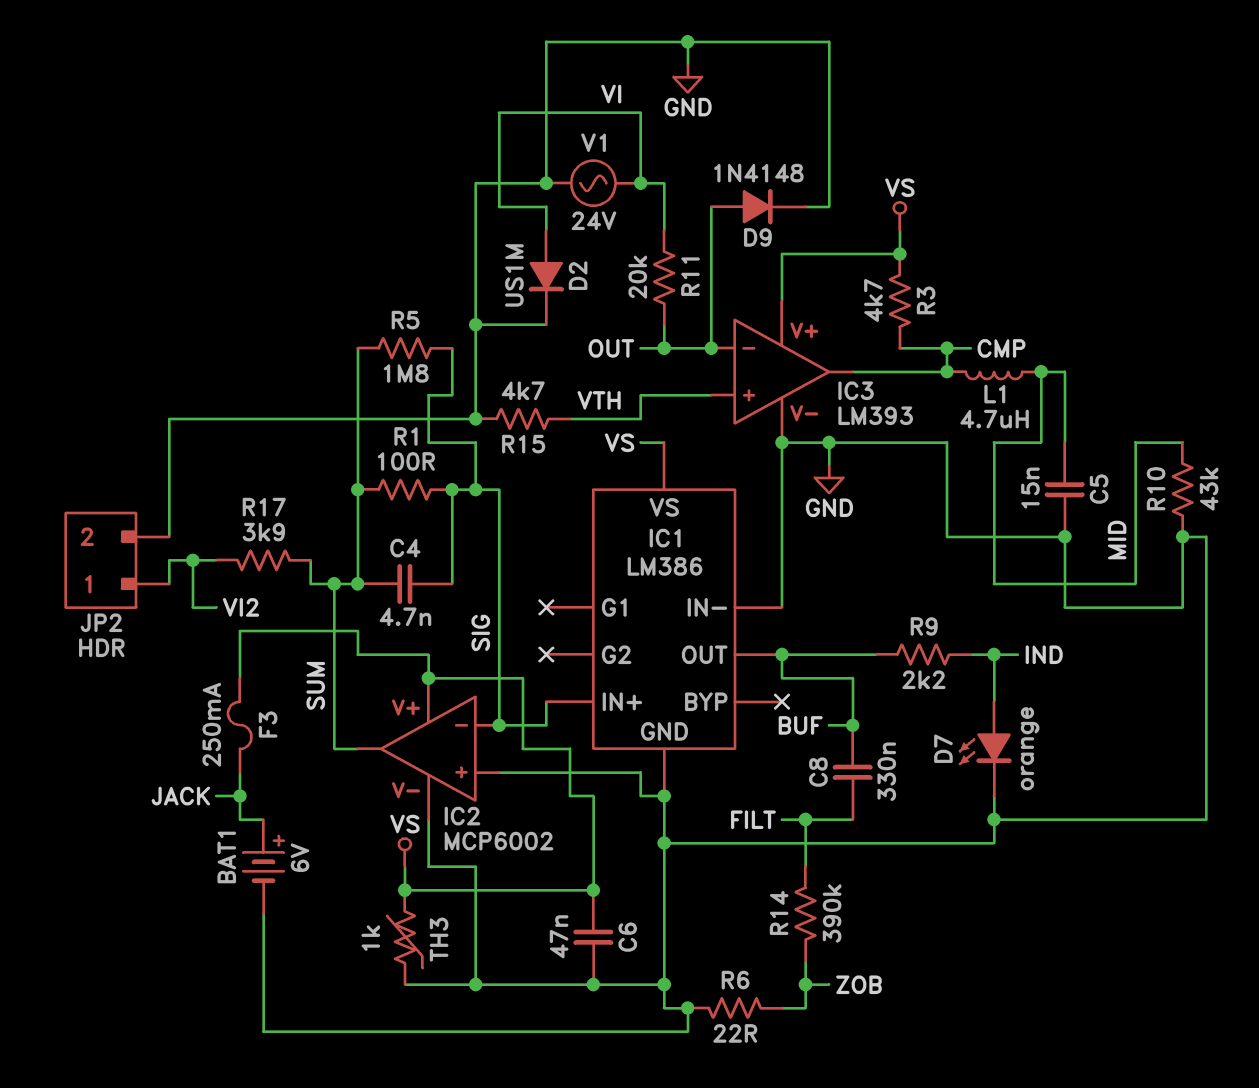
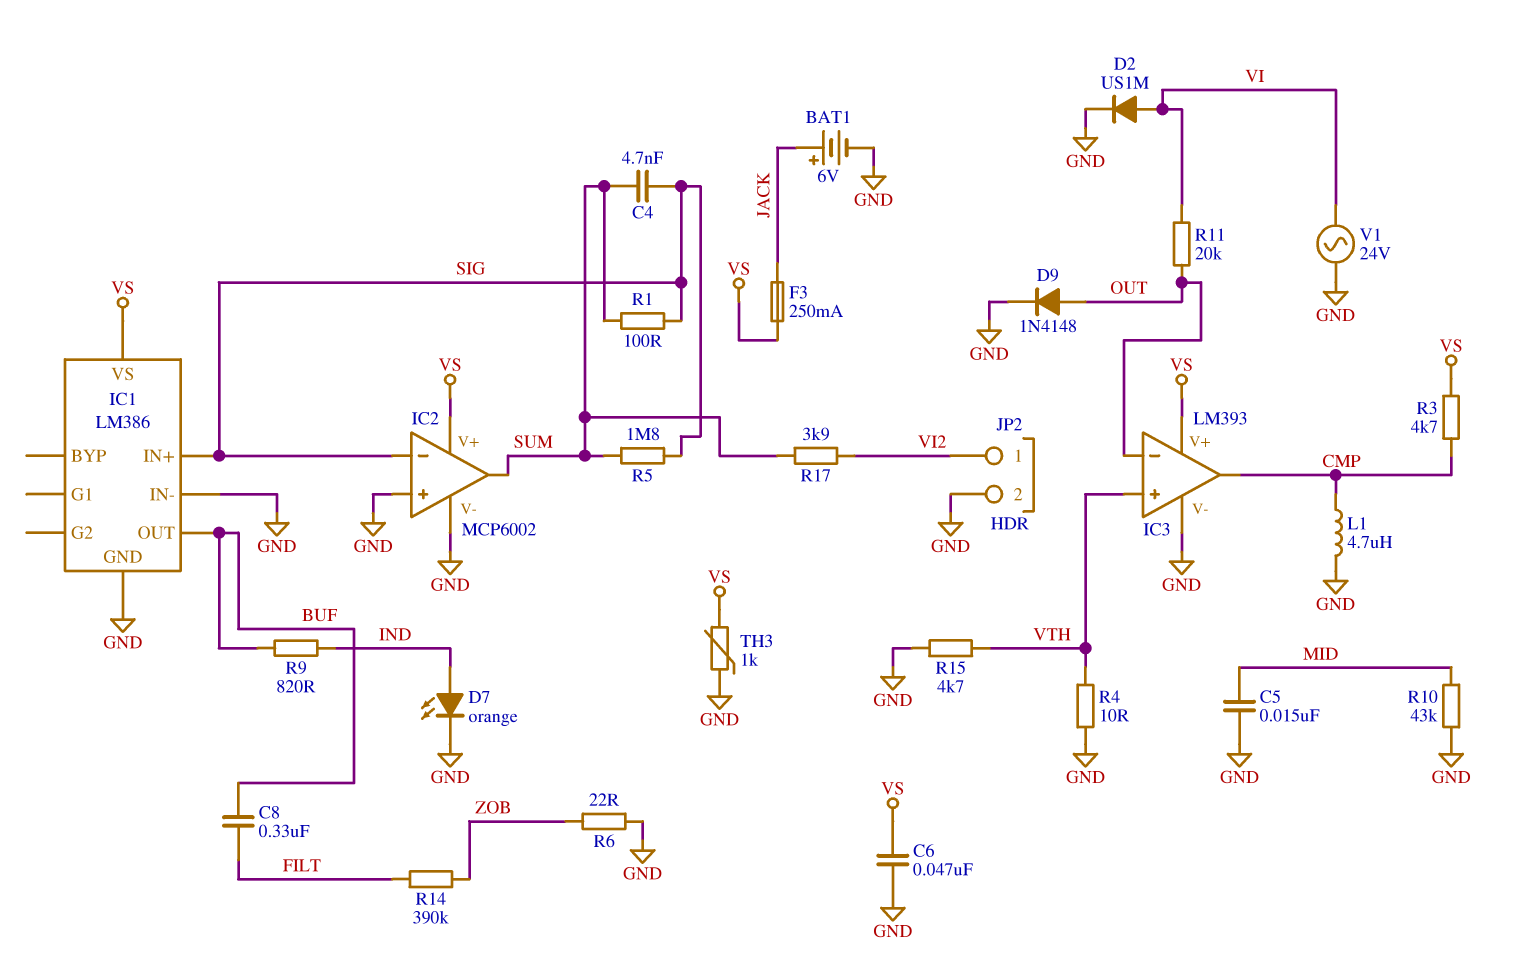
L1: 4.7uH (CMP, MID) -> 4.7uH (CMP, GND)
R4: none -> 10 (GND, VTH)
R9: 2.2k (BUF, IND) -> 820 (BUF, IND)

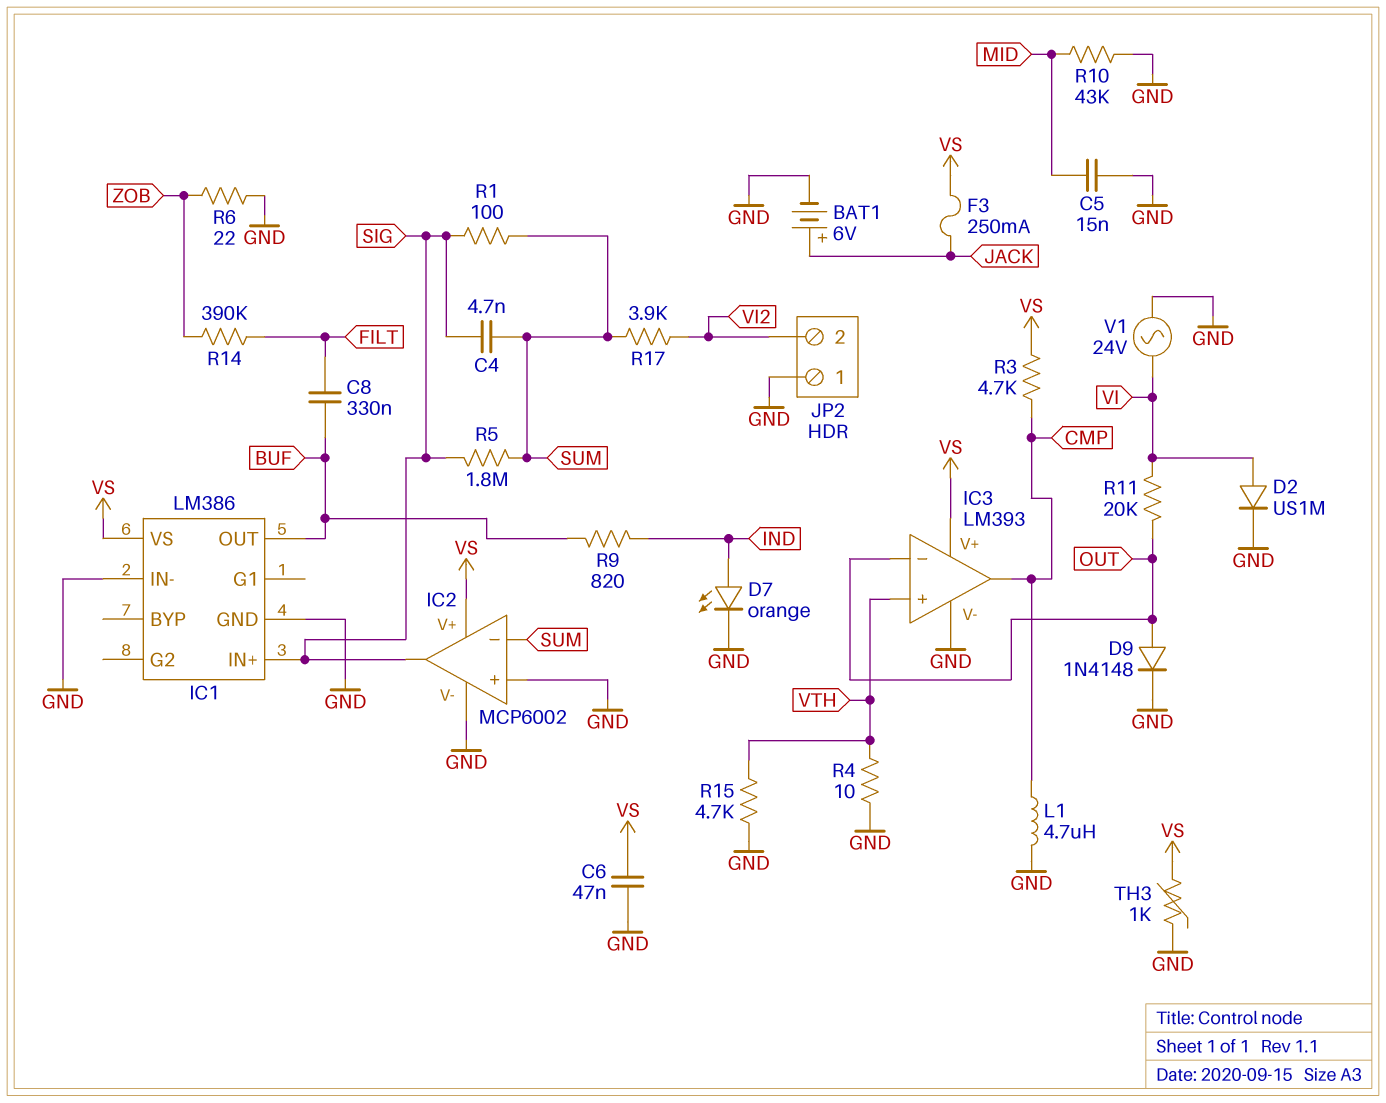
IC2 pin in-: SIG -> SUM
IC2 pin out: SUM -> SIG
JP2 pin 1: VI2 -> GND
JP2 pin 2: GND -> VI2

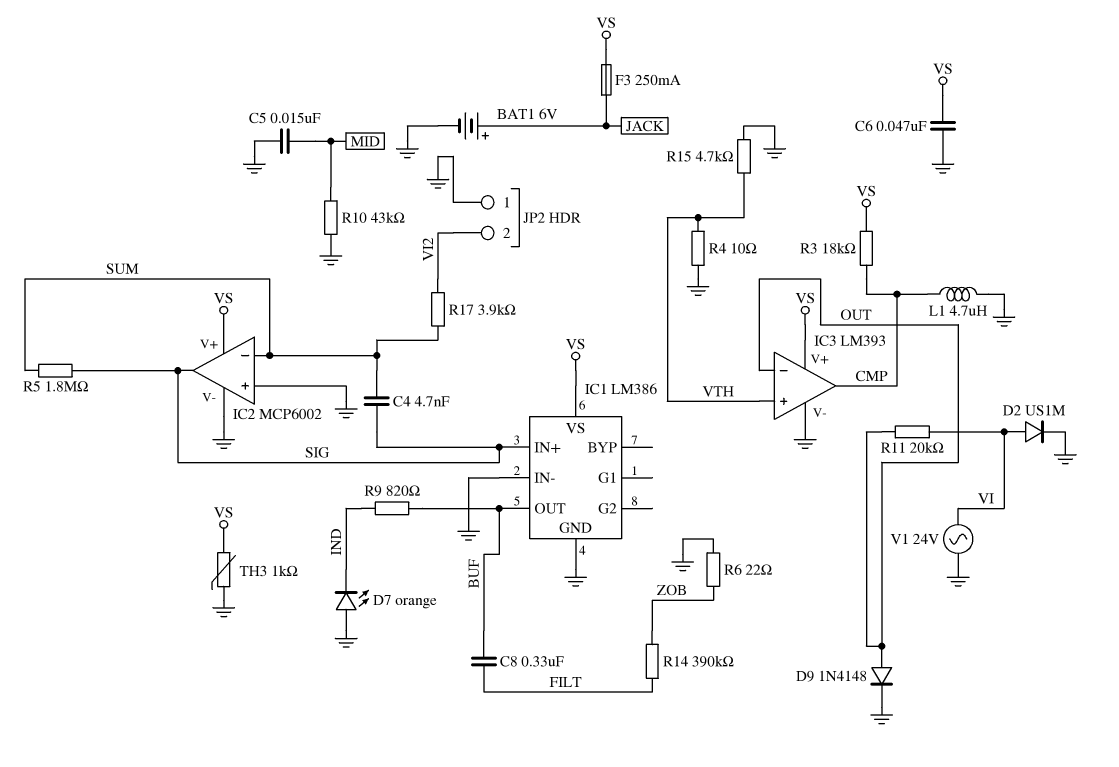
D7: LED orange (A IND, K GND) -> LED orange (A GND, K IND)
R1: 100 (SIG, SUM) -> none
R3: 4.7k (CMP, VS) -> 18k (CMP, VS)

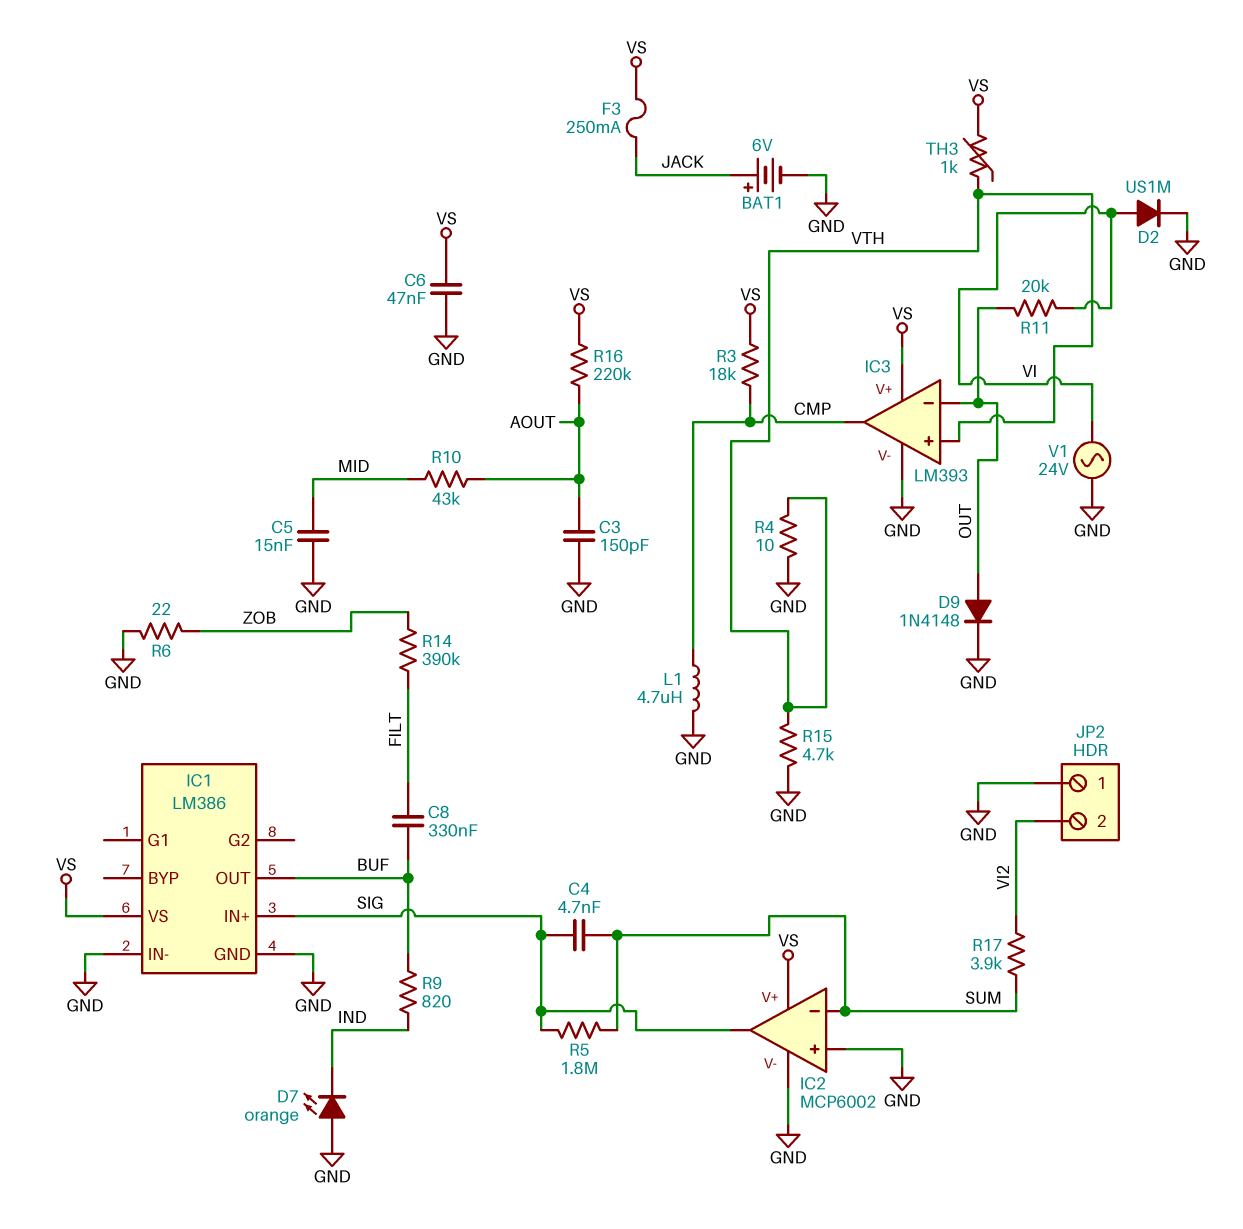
C3: none -> 150pF (AOUT, GND)
R10: 43k (GND, MID) -> 43k (AOUT, MID)
R16: none -> 220k (AOUT, VS)
TH3: 1k (GND, VS) -> 1k (VS, VTH)

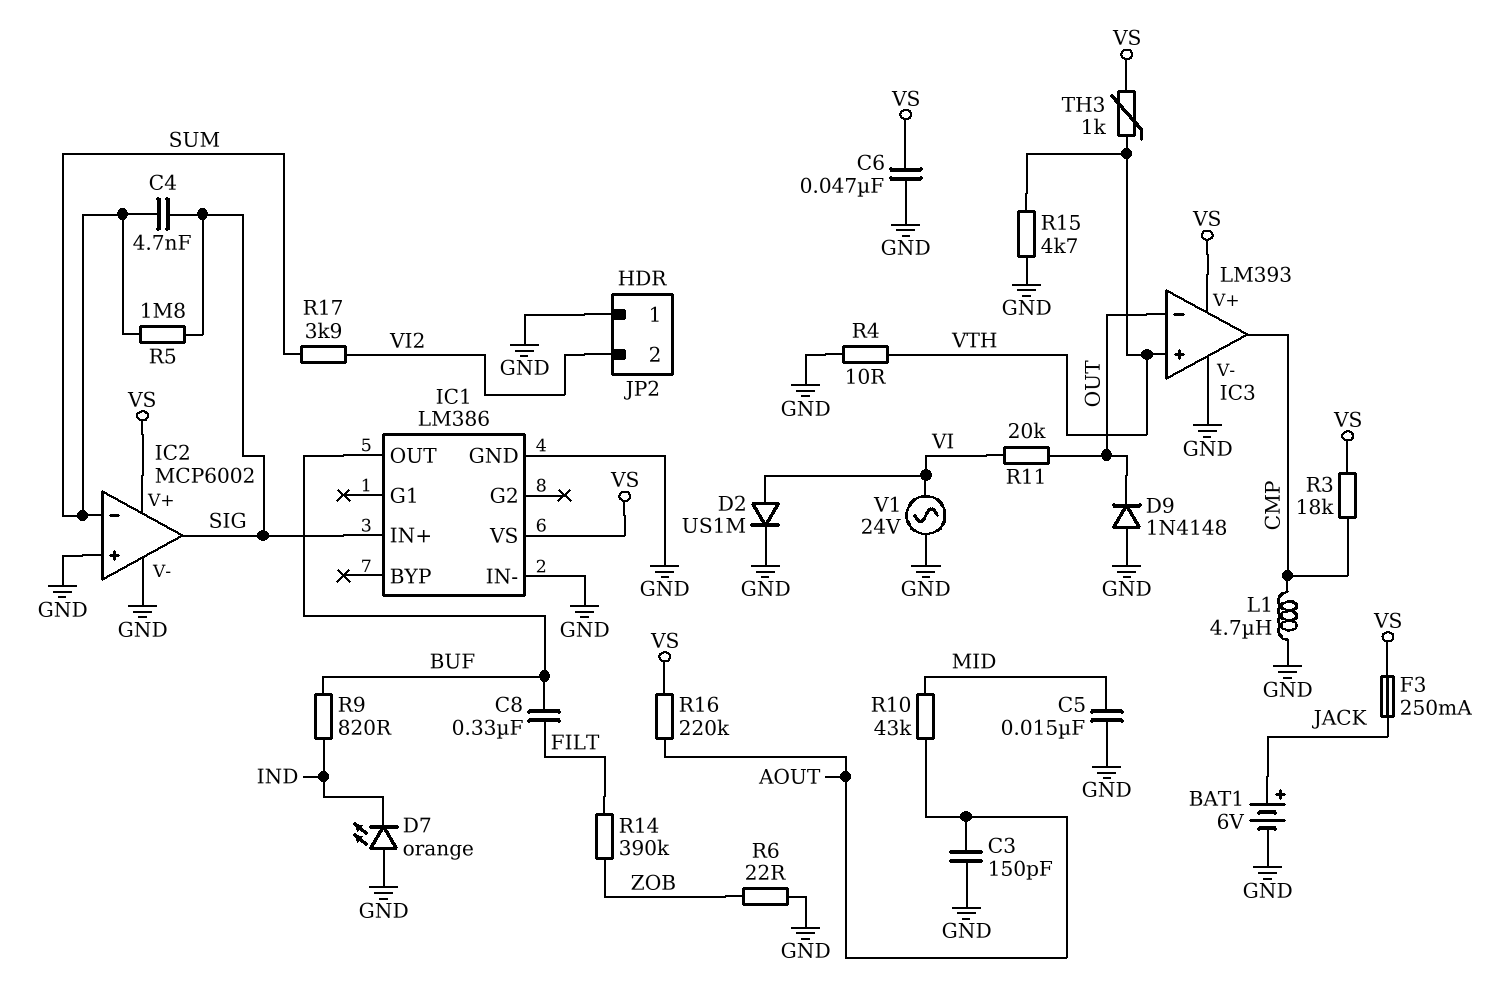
D9: diode 1N4148 (A OUT, K GND) -> diode 1N4148 (A GND, K OUT)

